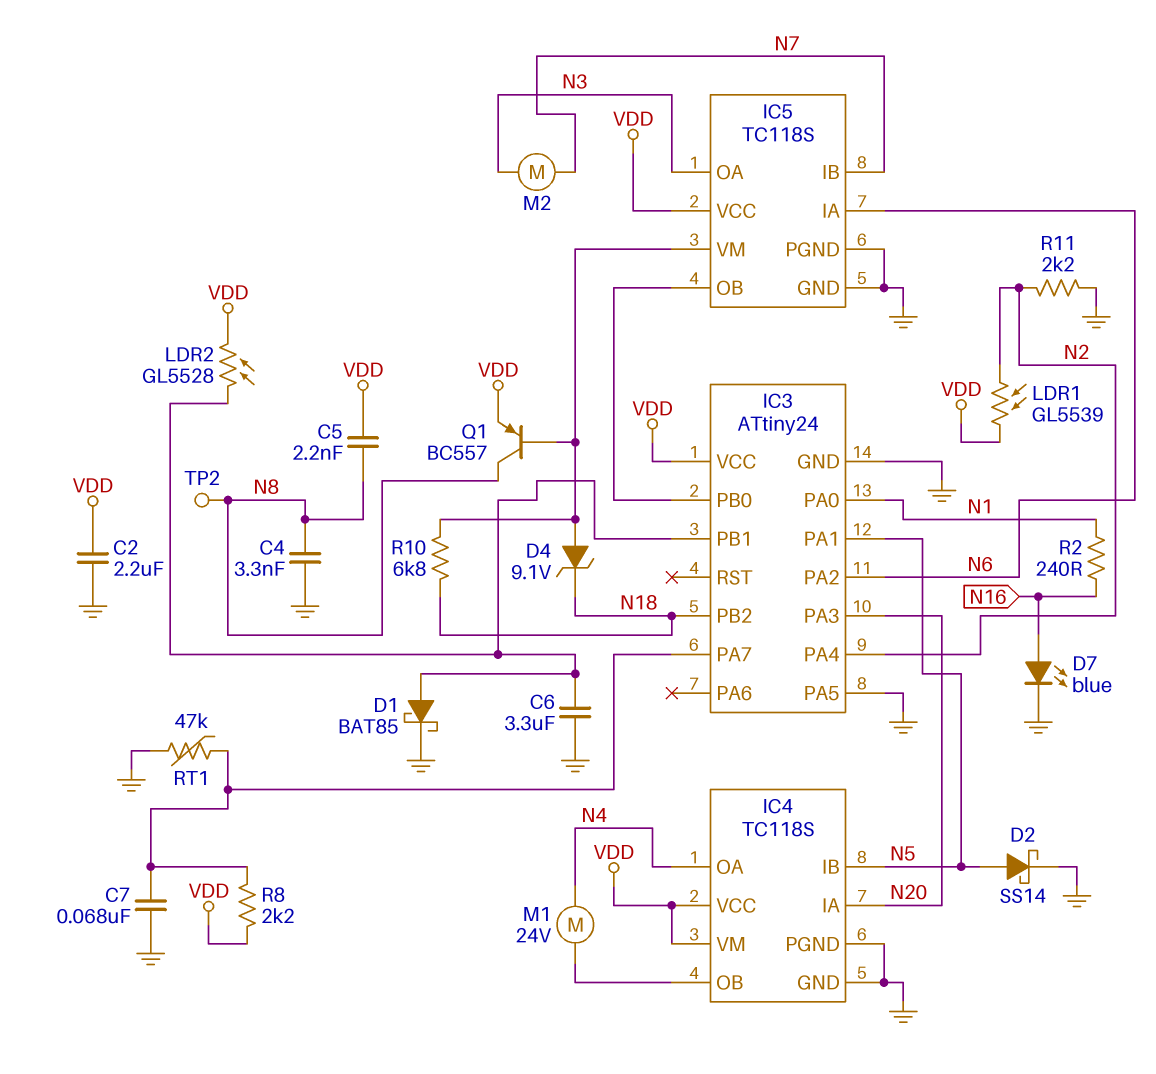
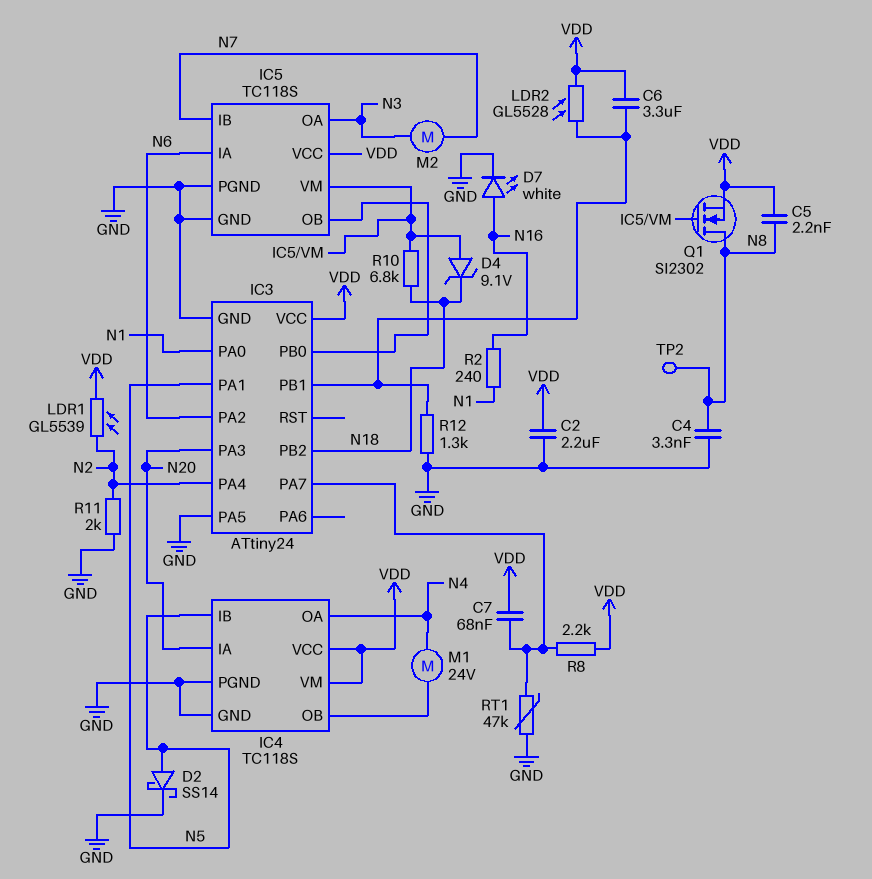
C6: 3.3uF (GND, IC3/PB1) -> 3.3uF (IC3/PB1, VDD)
C7: 68nF (GND, IC3/PA7) -> 68nF (IC3/PA7, VDD)
D1: schottky BAT85 (A IC3/PB1, K GND) -> none
D7: LED blue (A N16, K GND) -> LED white (A N16, K GND)
Q1: PNP BC557 (B IC5/VM, C N8, E VDD) -> NMOS SI2302 (G IC5/VM, D N8, S VDD)
R11: 2.2k (GND, N2) -> 2k (GND, N2)
R12: none -> 1.3k (GND, IC3/PB1)

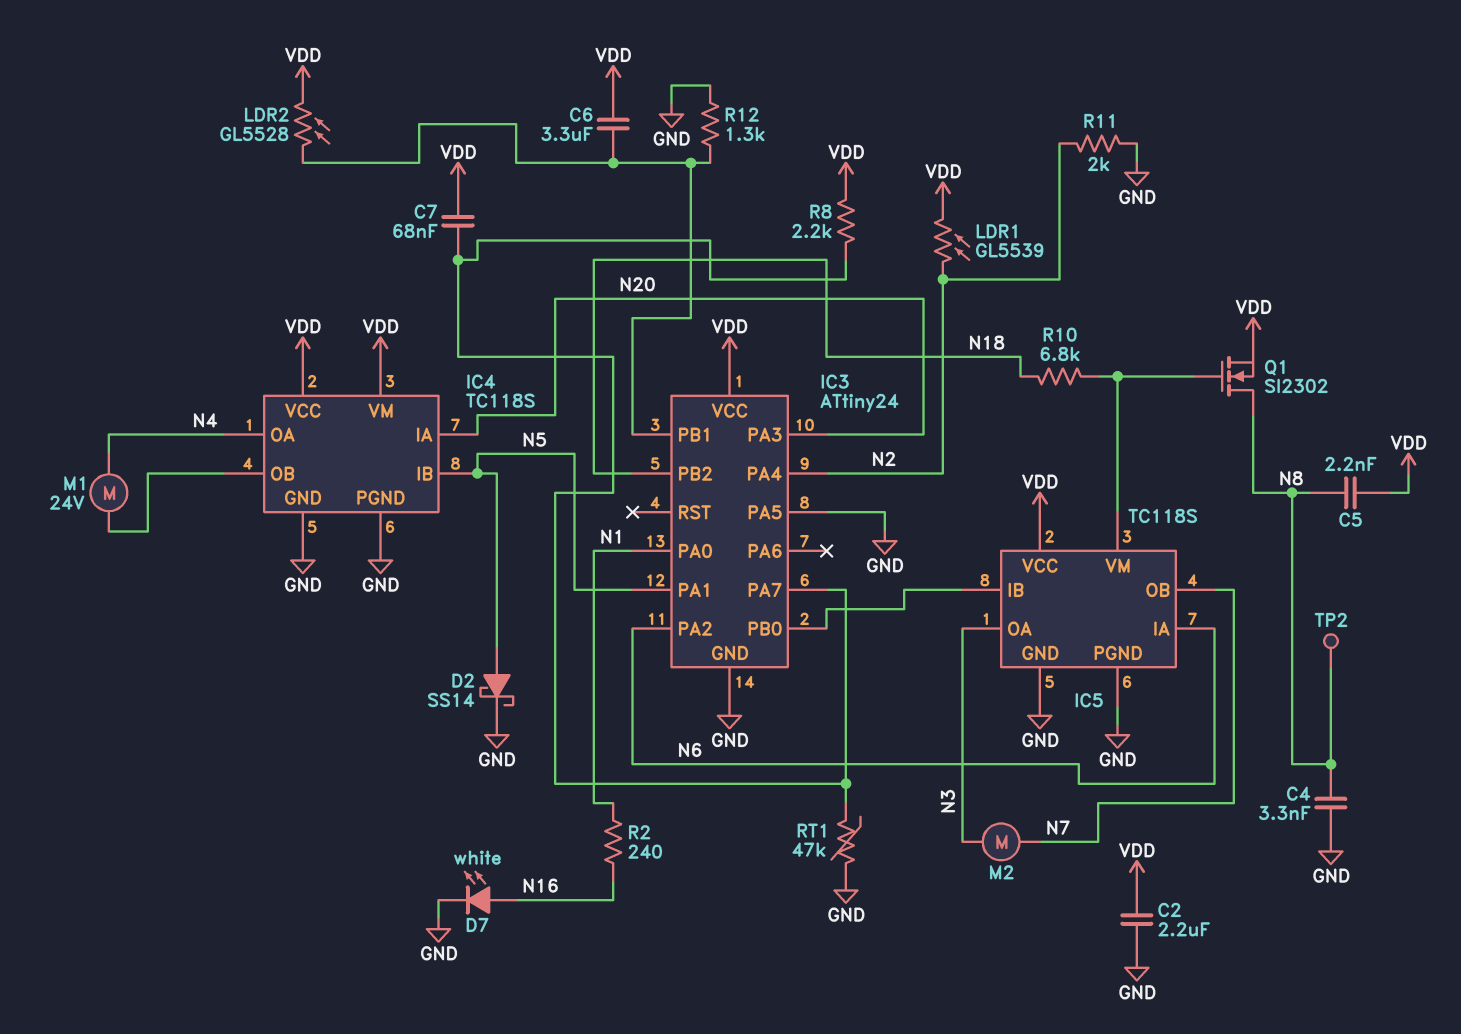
D4: zener 9.1V (A IC5/VM, K N18) -> none
IC5 pin IB: N7 -> IC3/PB0
IC5 pin OB: IC3/PB0 -> N7

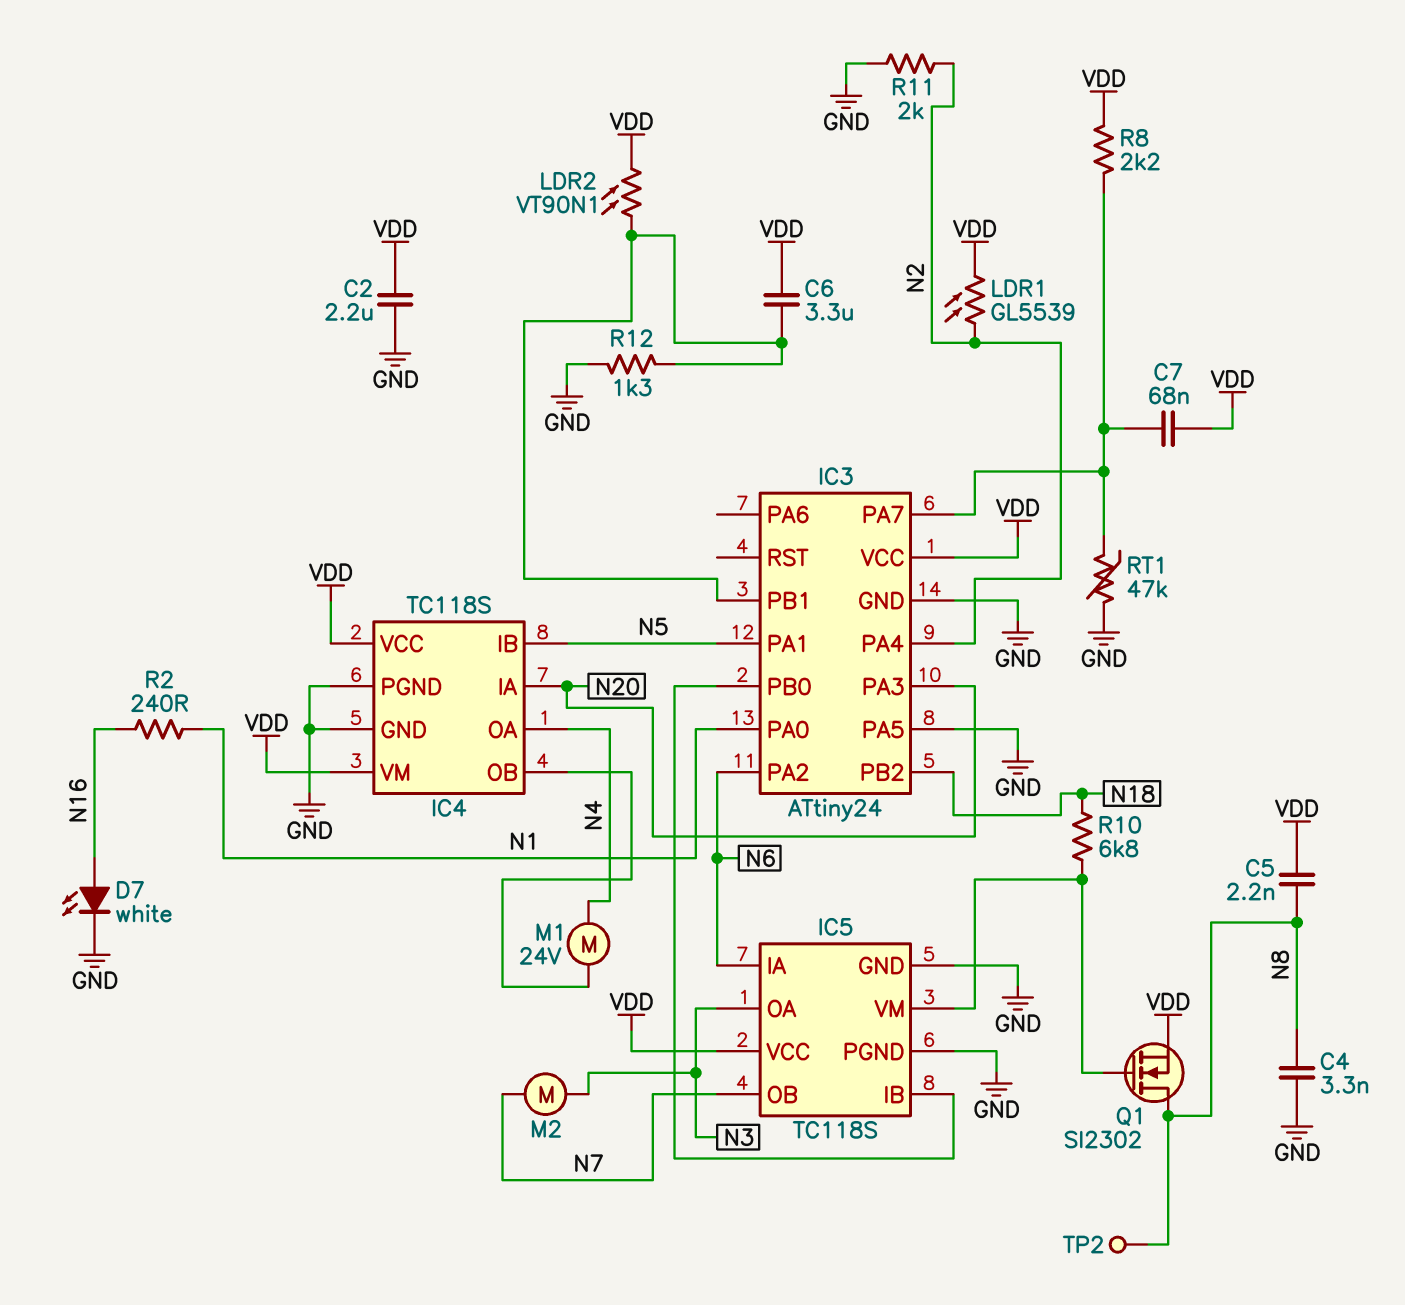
D2: schottky SS14 (A N5, K GND) -> none
LDR2: GL5528 (IC3/PB1, VDD) -> VT90N1 (IC3/PB1, VDD)

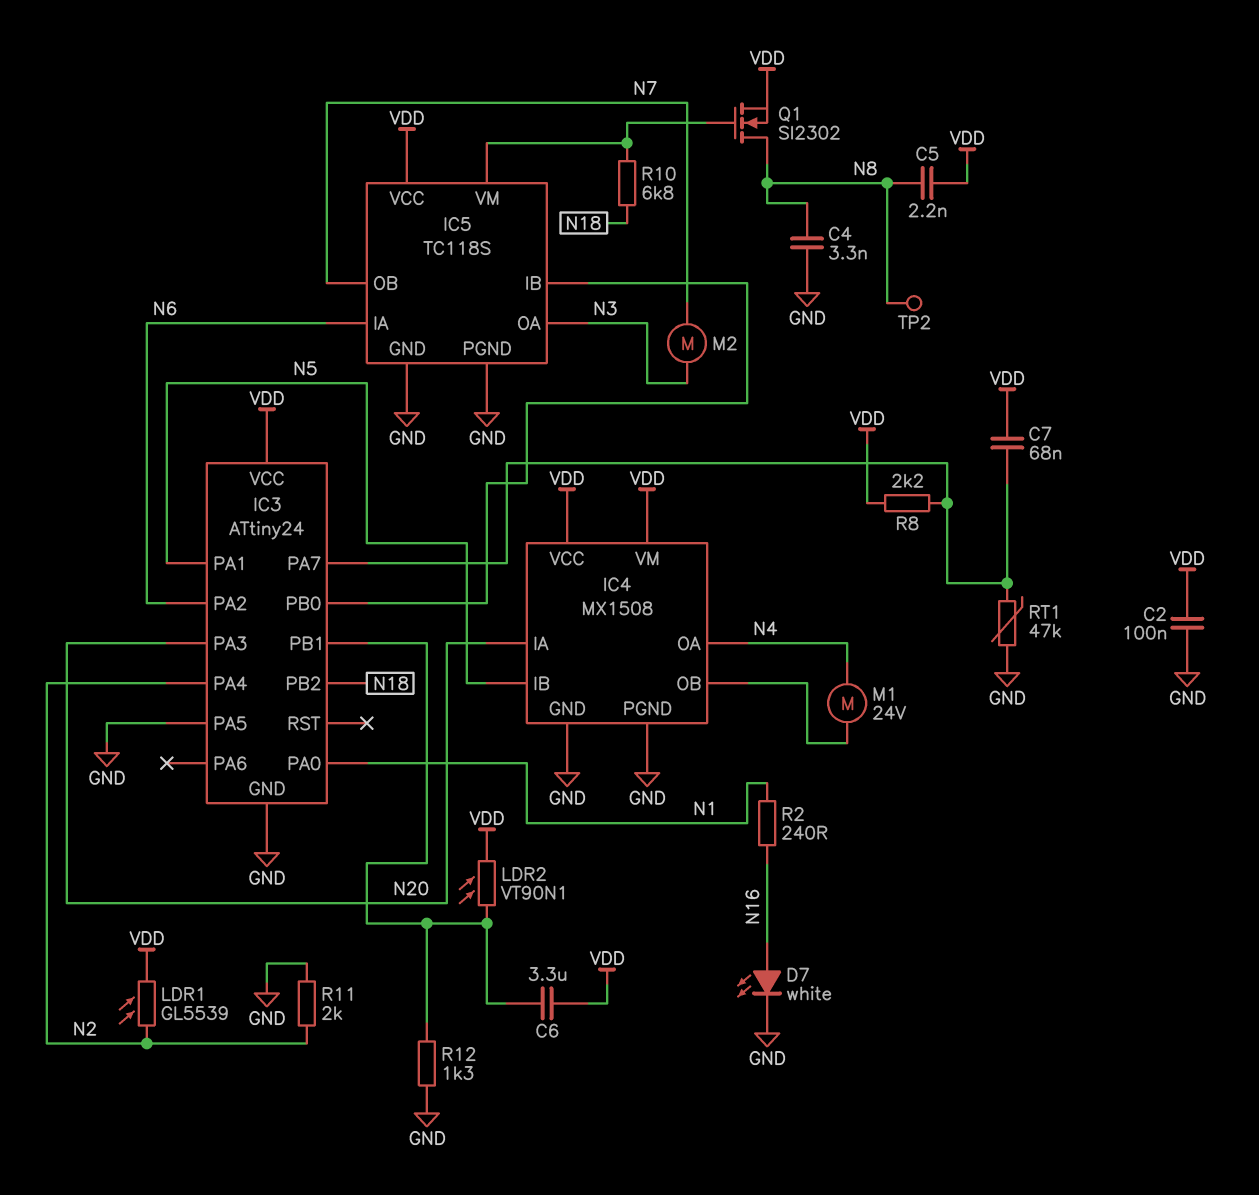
C2: 2.2uF (GND, VDD) -> 100nF (GND, VDD)
IC4: TC118S -> MX1508

